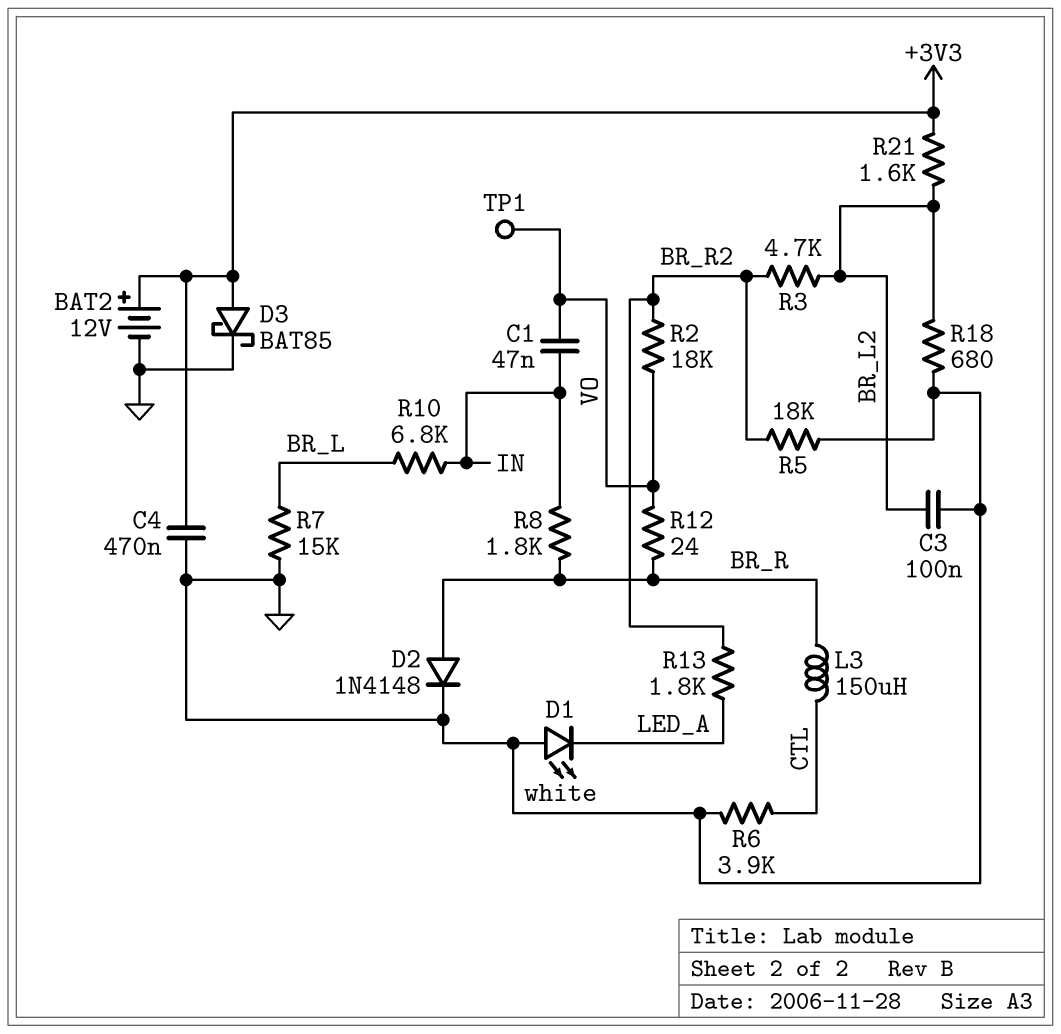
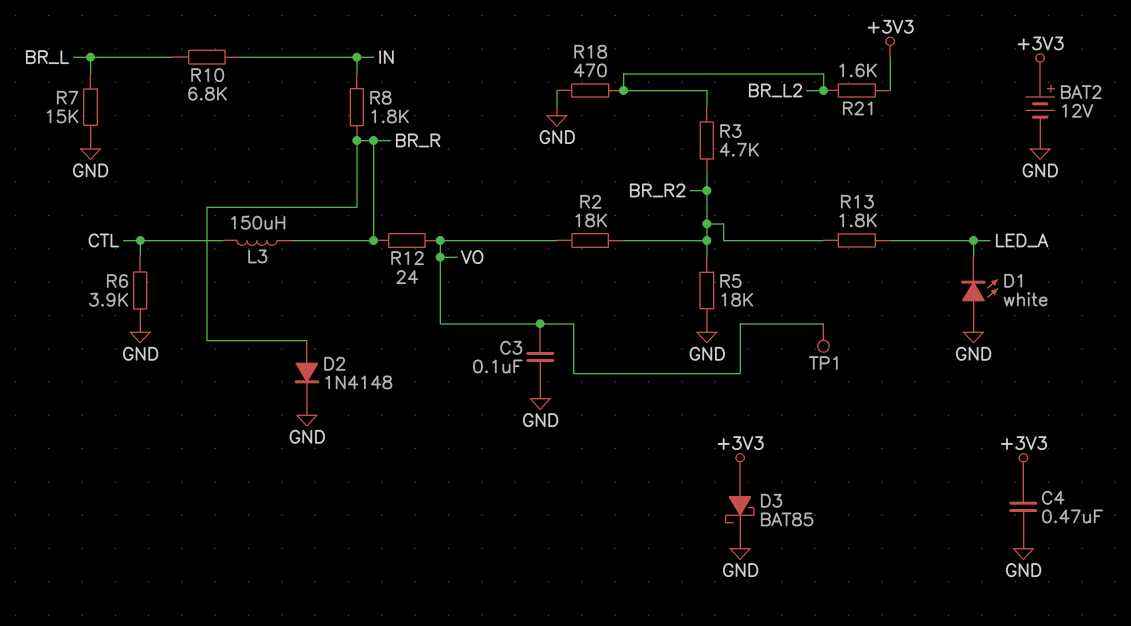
C1: 47nF (IN, VO) -> none
C3: 100nF (BR_L2, GND) -> 100nF (GND, VO)
R18: 680 (BR_L2, GND) -> 470 (BR_L2, GND)

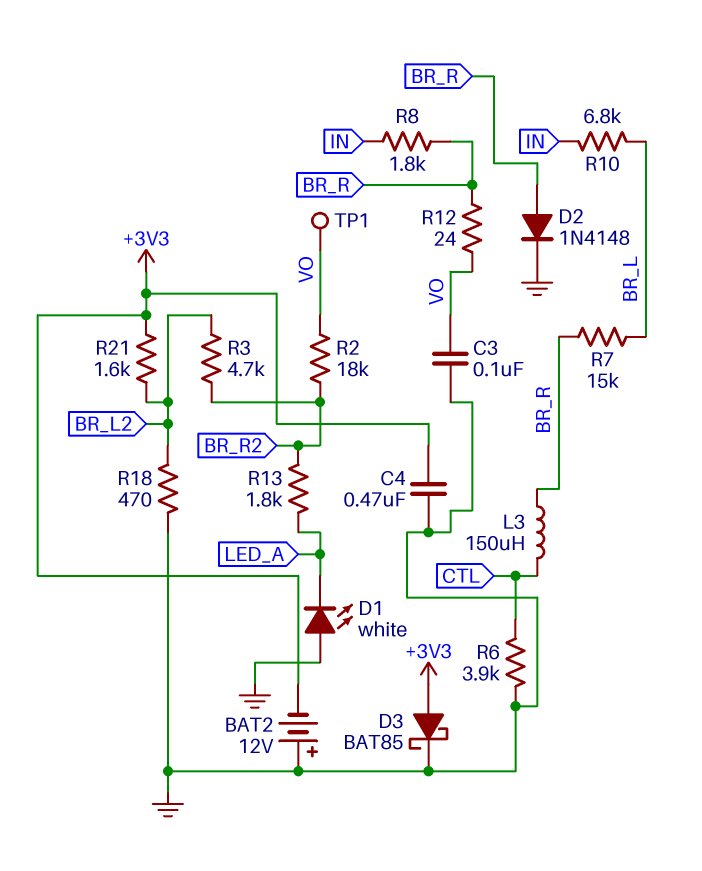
BAT2: 12V (plus +3V3, minus GND) -> 12V (plus GND, minus +3V3)
R5: 18k (BR_R2, GND) -> none
R7: 15k (BR_L, GND) -> 15k (BR_L, BR_R)

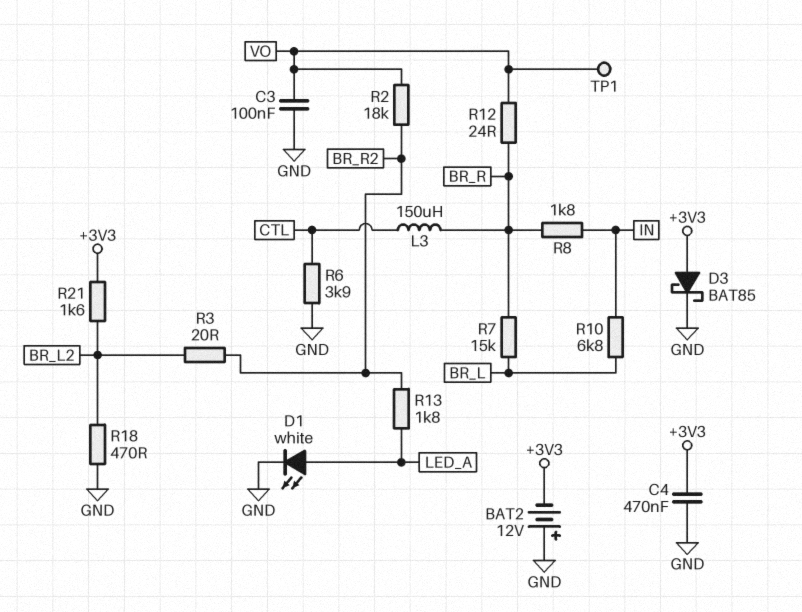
D1: LED white (A GND, K LED_A) -> LED white (A LED_A, K GND)
D2: diode 1N4148 (A BR_R, K GND) -> none
R3: 4.7k (BR_L2, BR_R2) -> 20 (BR_L2, BR_R2)

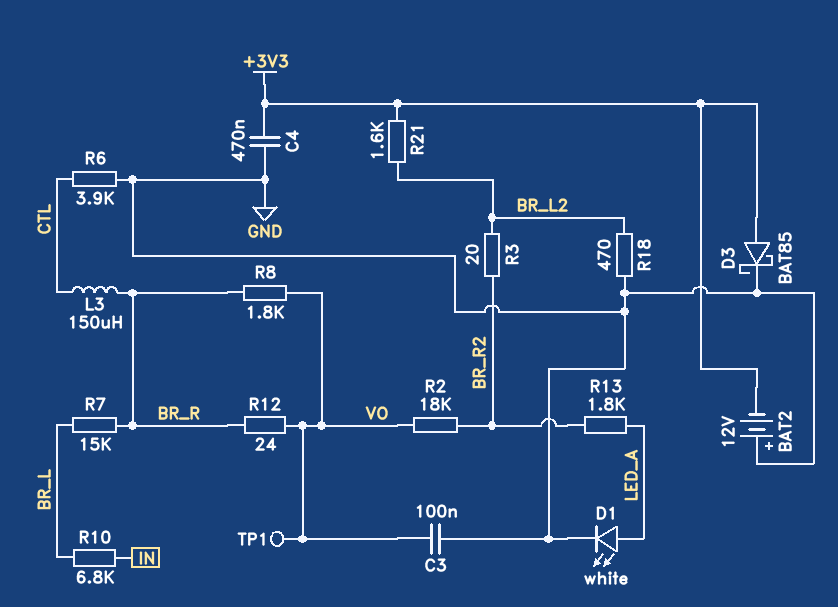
R8: 1.8k (BR_R, IN) -> 1.8k (BR_R, VO)

